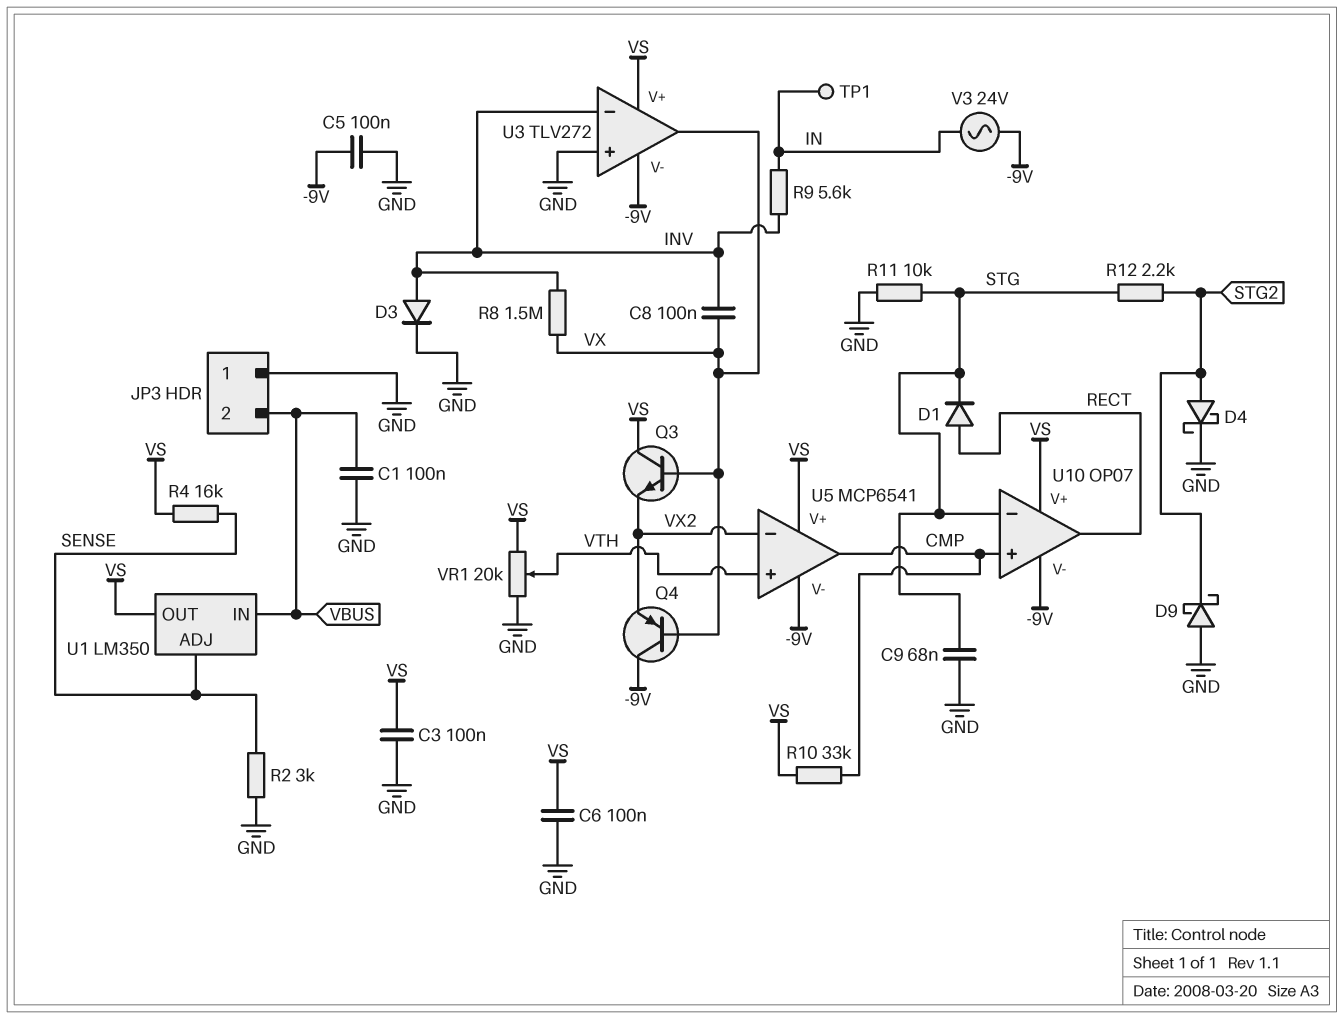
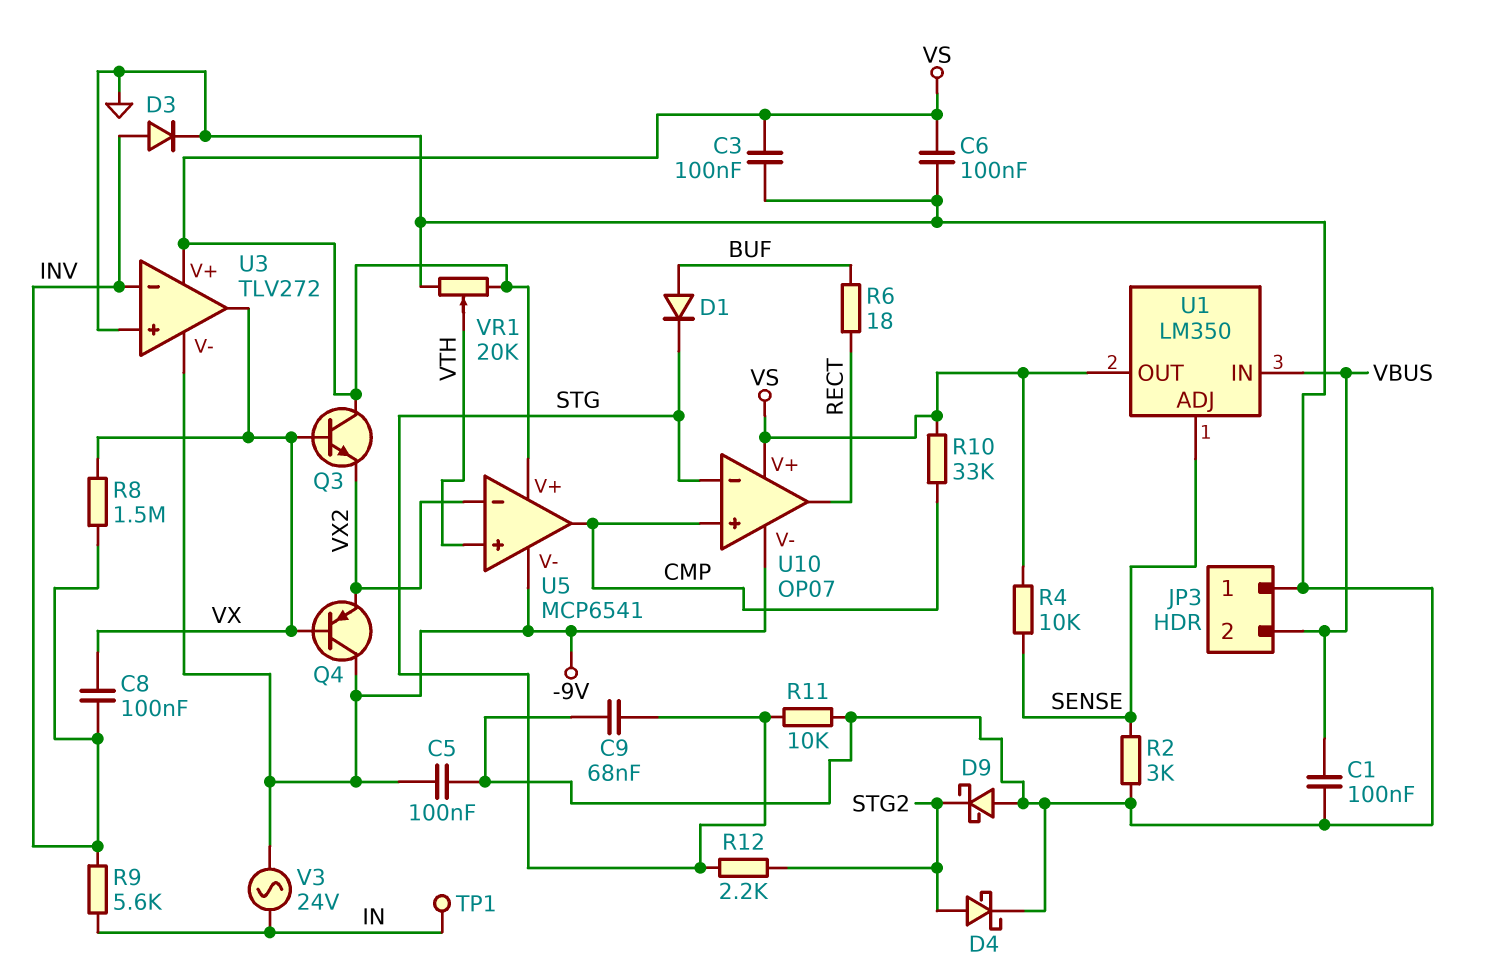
D1: diode (A RECT, K STG) -> diode (A BUF, K STG)
R4: 16k (SENSE, VS) -> 10k (SENSE, VS)
R6: none -> 18 (BUF, RECT)

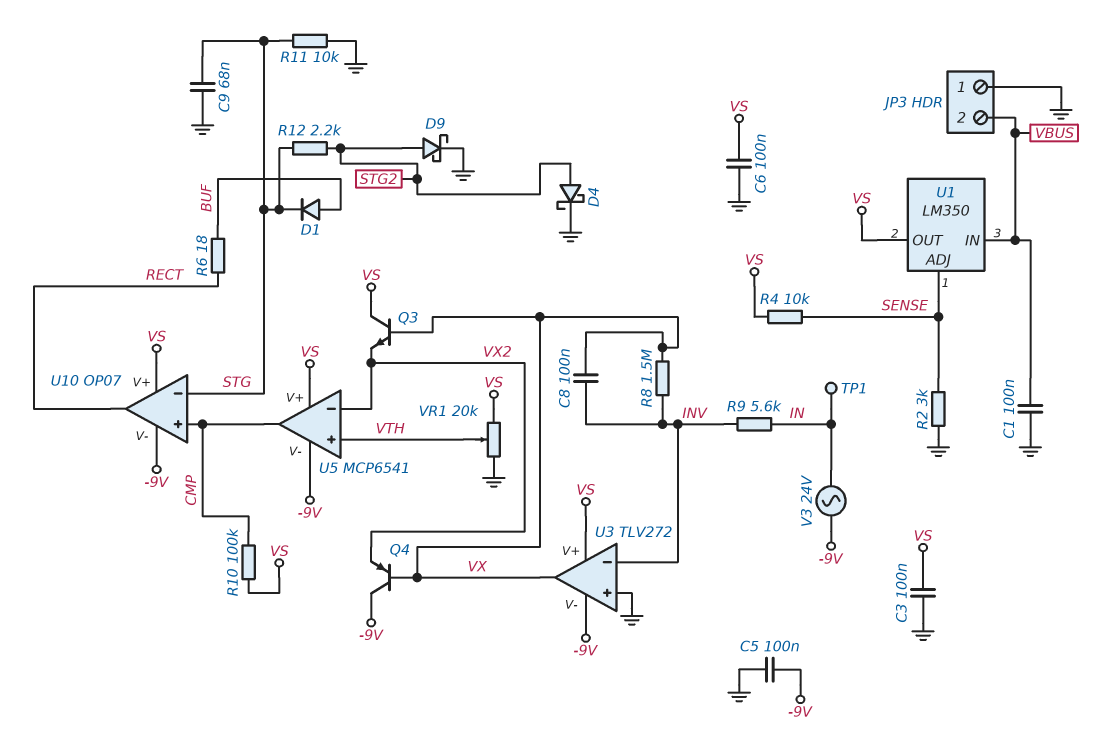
D3: diode (A INV, K GND) -> none
D9: schottky (A GND, K STG2) -> schottky (A STG2, K GND)
R10: 33k (CMP, VS) -> 100k (CMP, VS)

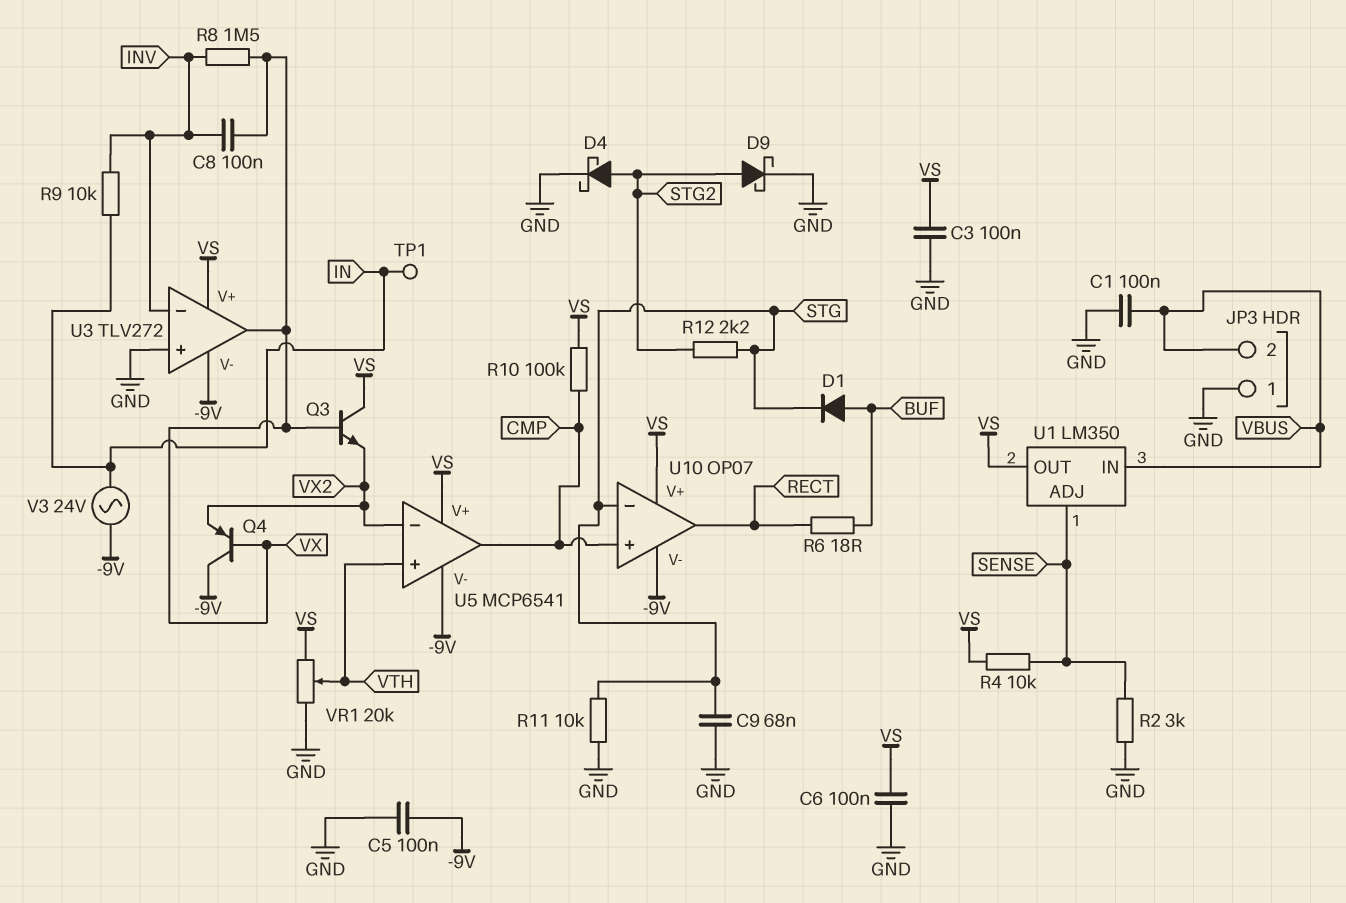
R9: 5.6k (IN, INV) -> 10k (IN, INV)

